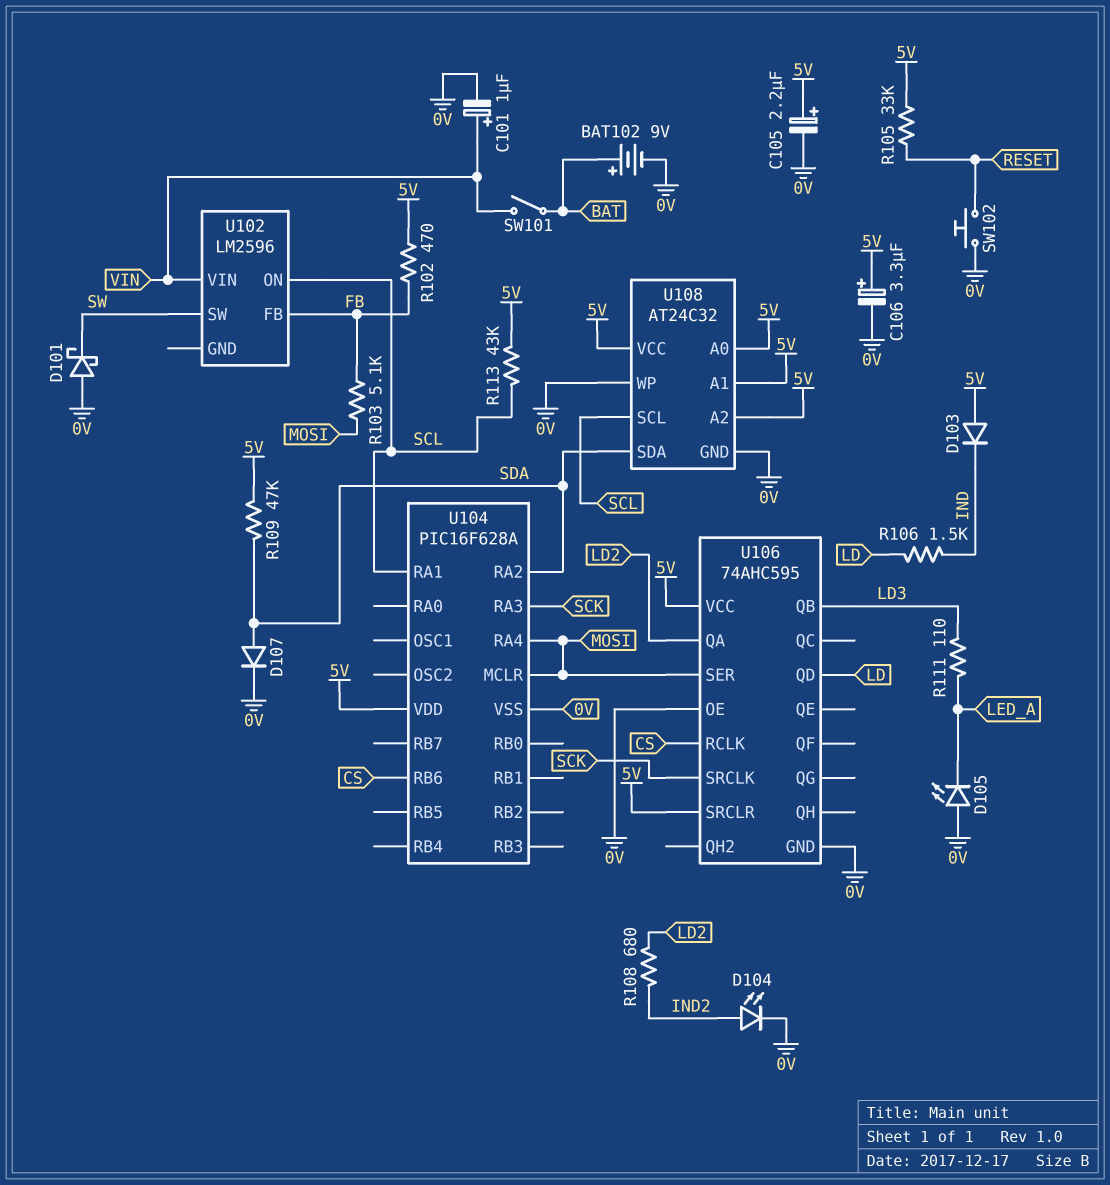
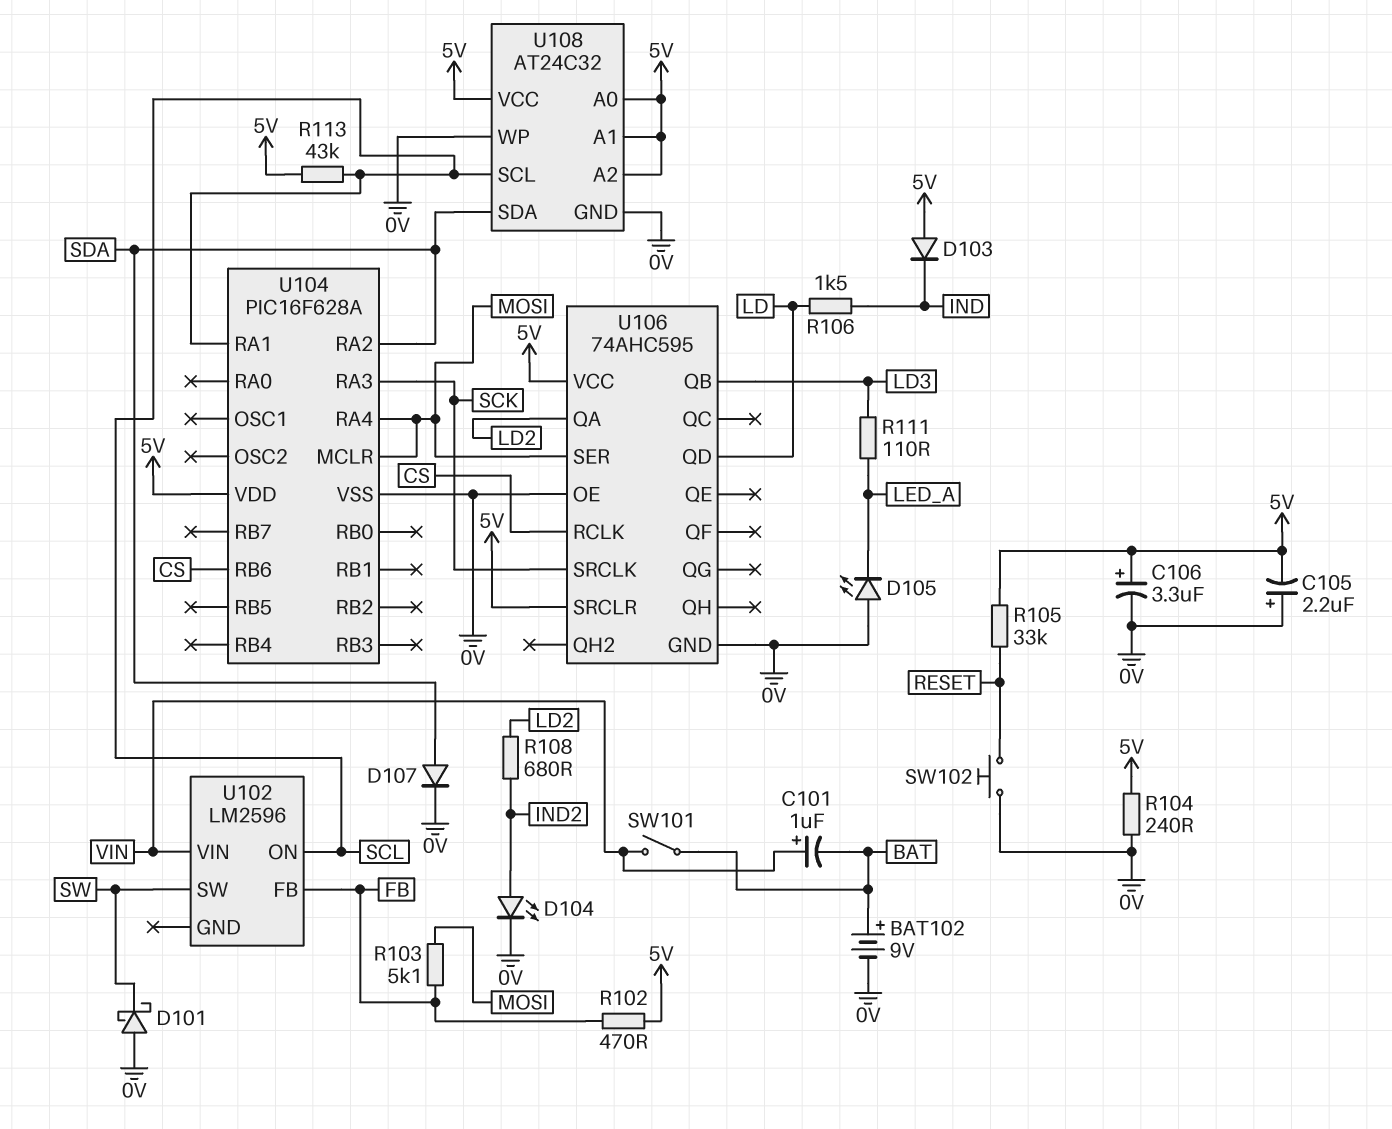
C101: 1uF (plus VIN, minus 0V) -> 1uF (plus VIN, minus BAT)
C105: 2.2uF (plus 5V, minus 0V) -> 2.2uF (plus 0V, minus 5V)
R104: none -> 240 (0V, 5V)
R109: 47k (5V, SDA) -> none

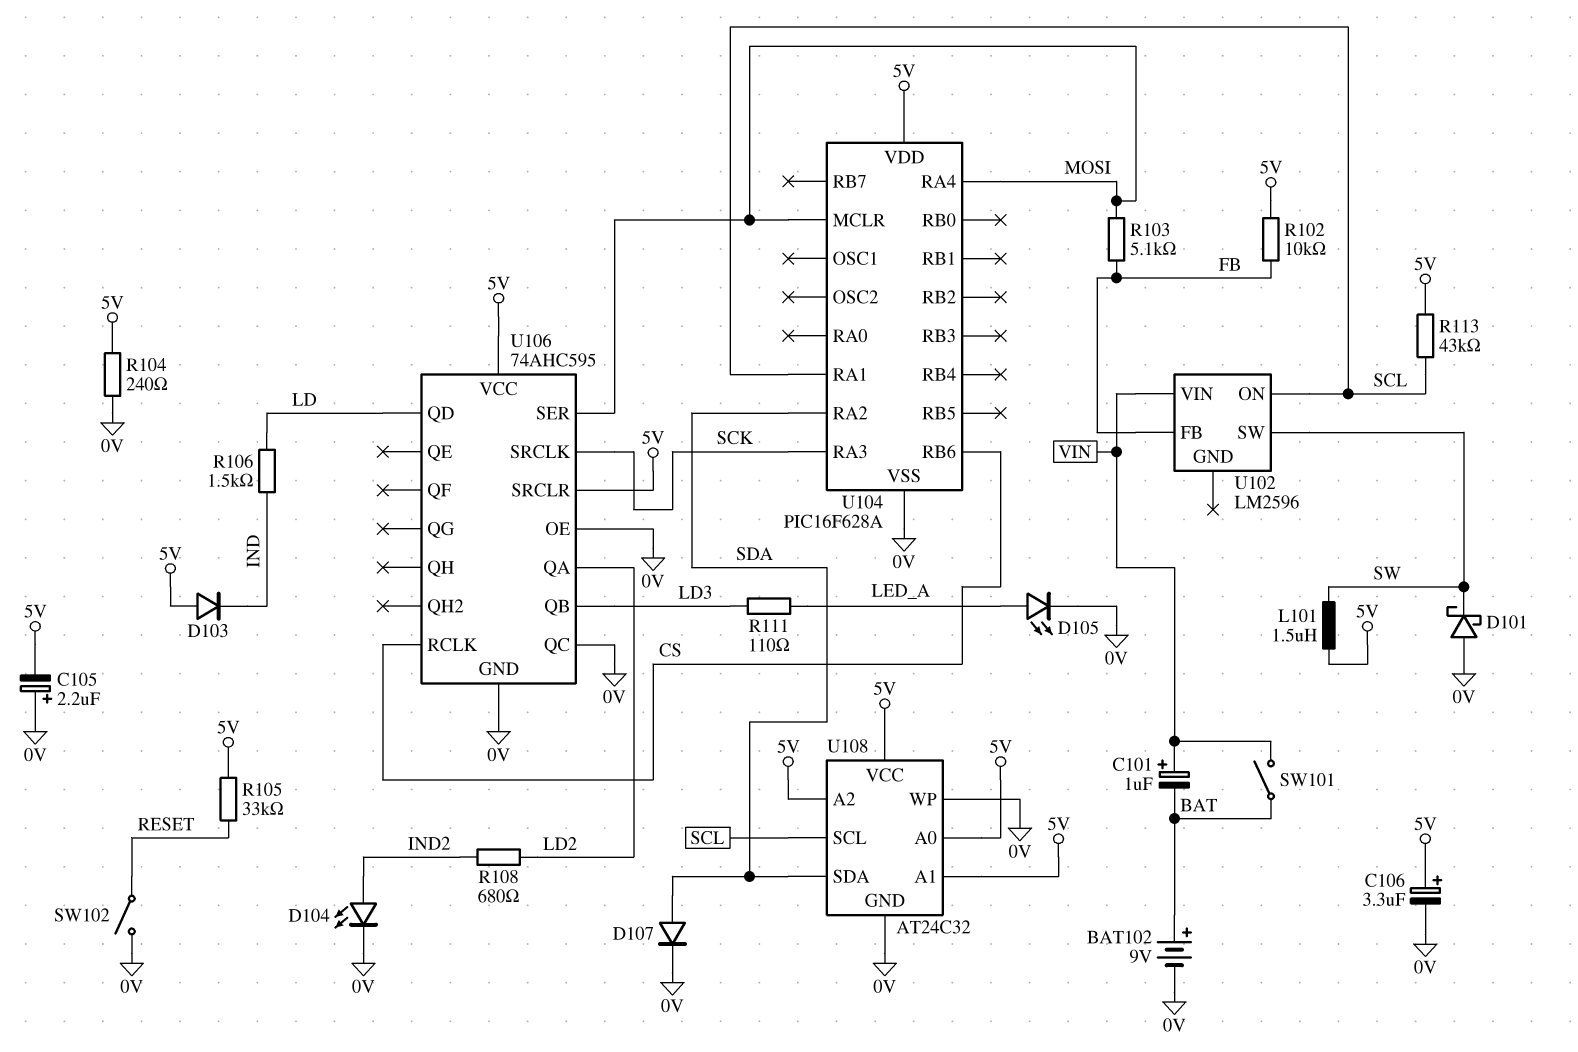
D105: LED (A 0V, K LED_A) -> LED (A LED_A, K 0V)
L101: none -> 1.5uH (5V, SW)
R102: 470 (5V, FB) -> 10k (5V, FB)
SW102: button (0V, RESET) -> switch (0V, RESET)
U106 pin QC: none -> 0V

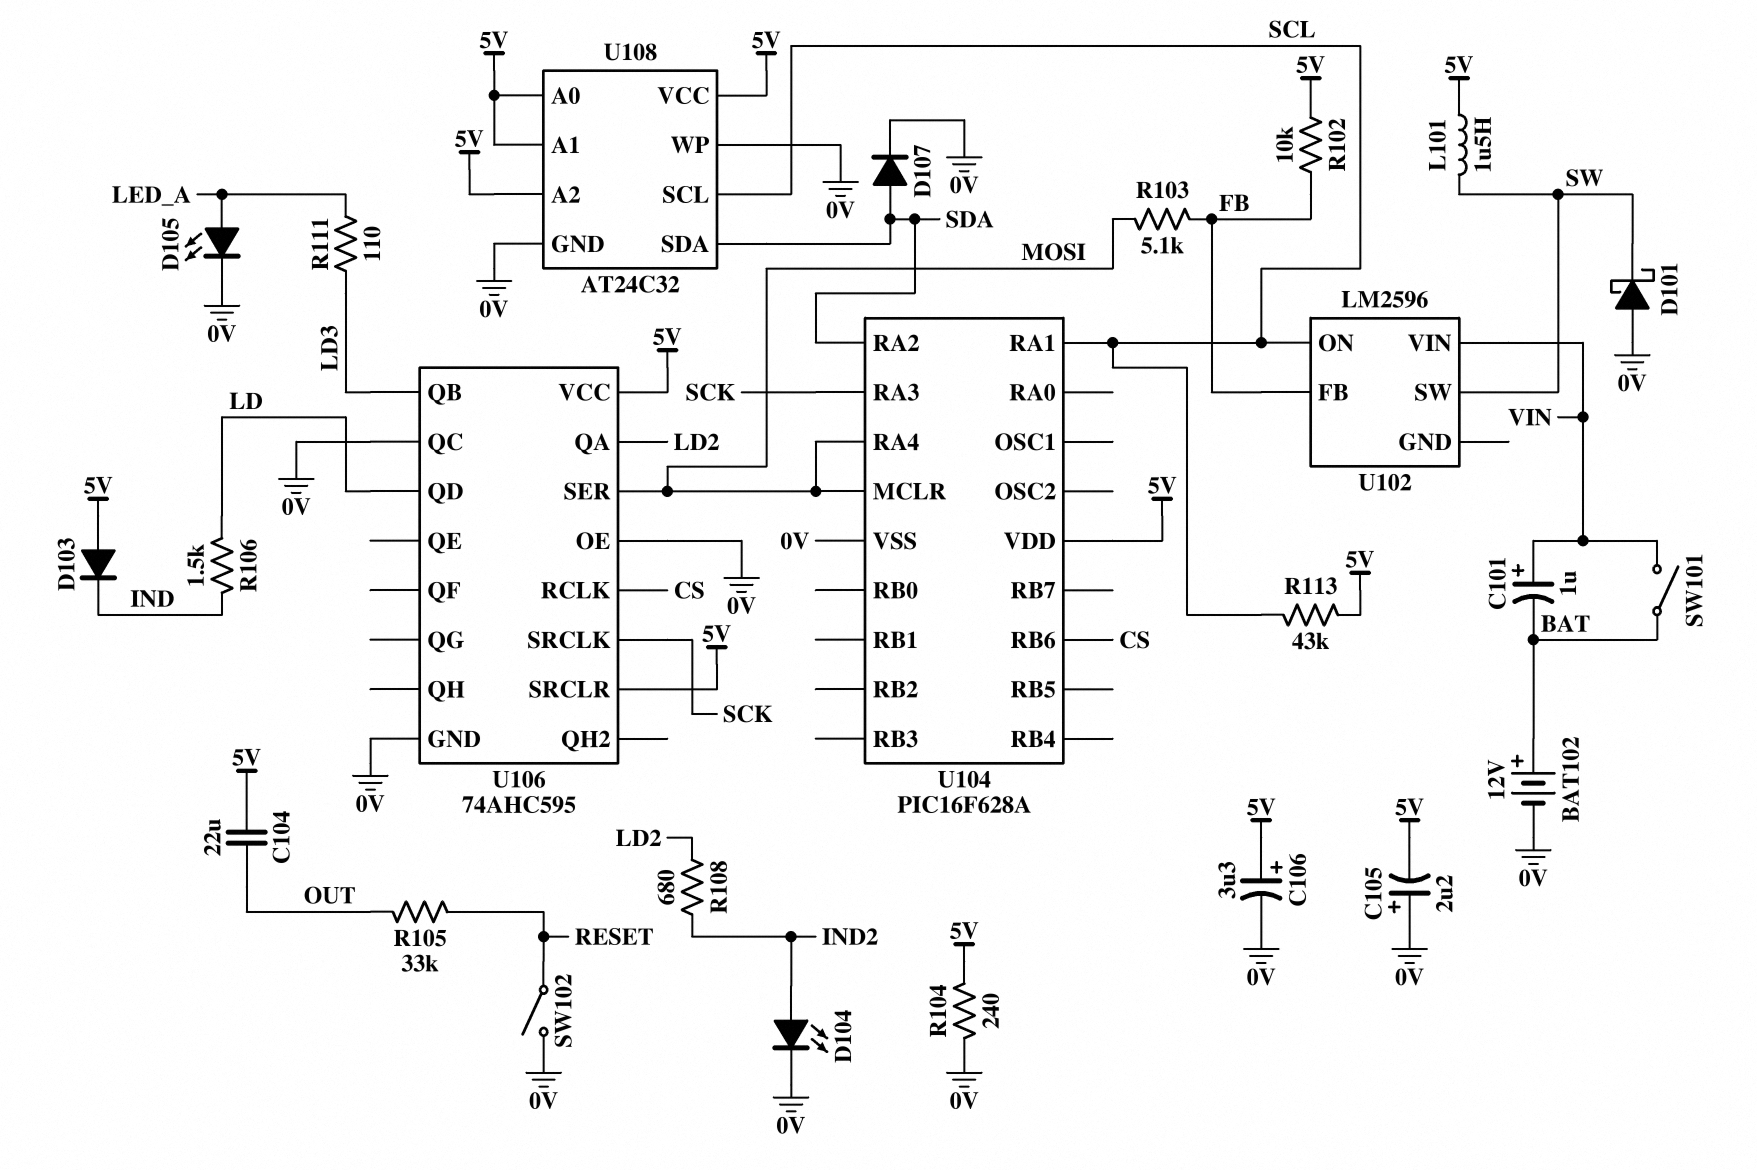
BAT102: 9V (plus BAT, minus 0V) -> 12V (plus BAT, minus 0V)
C104: none -> 22uF (5V, OUT)
R105: 33k (5V, RESET) -> 33k (OUT, RESET)

